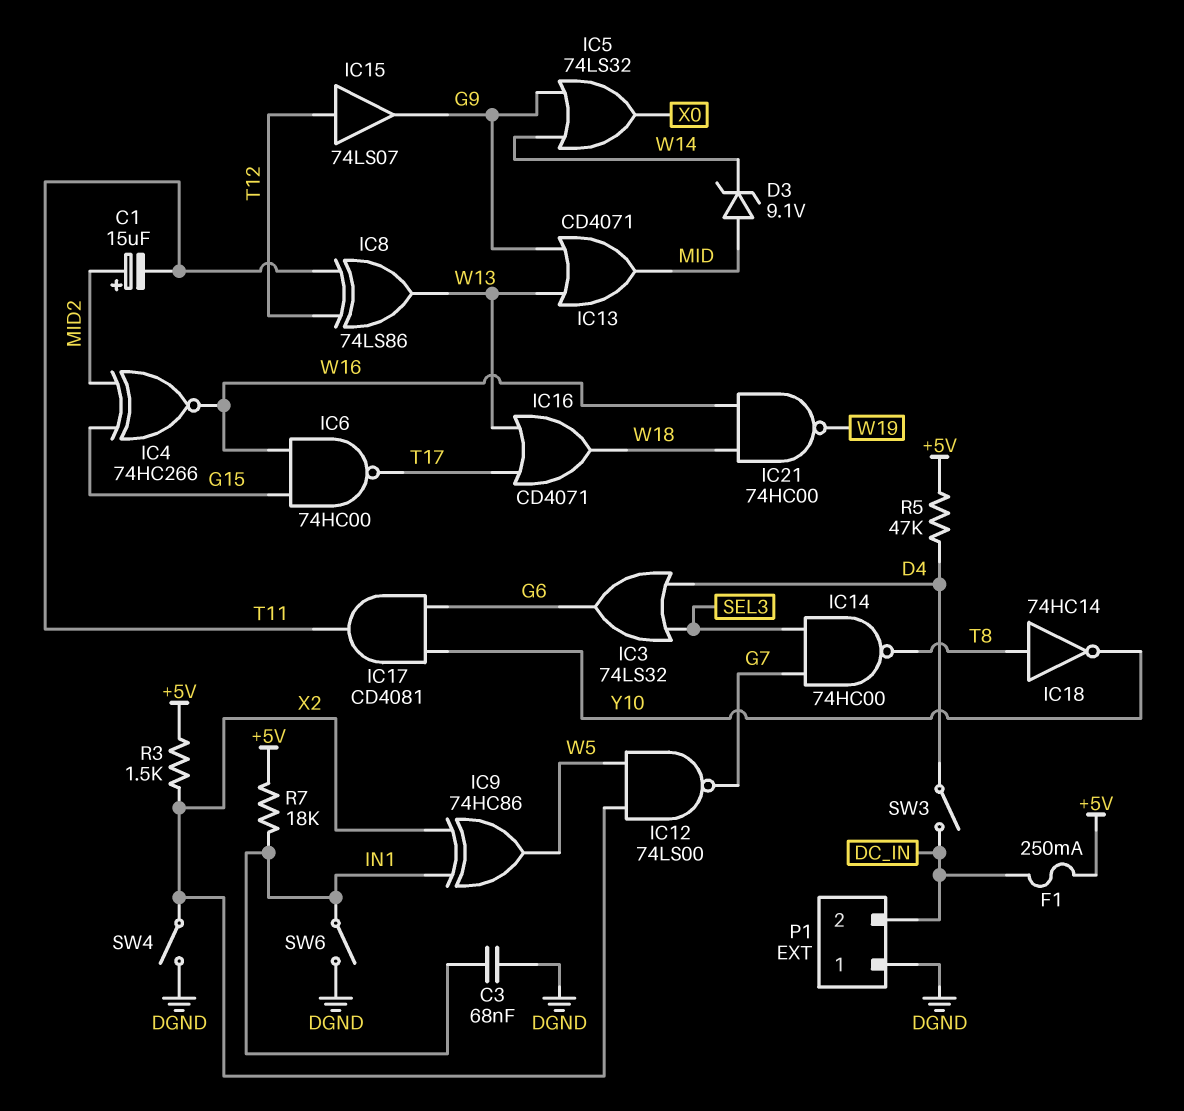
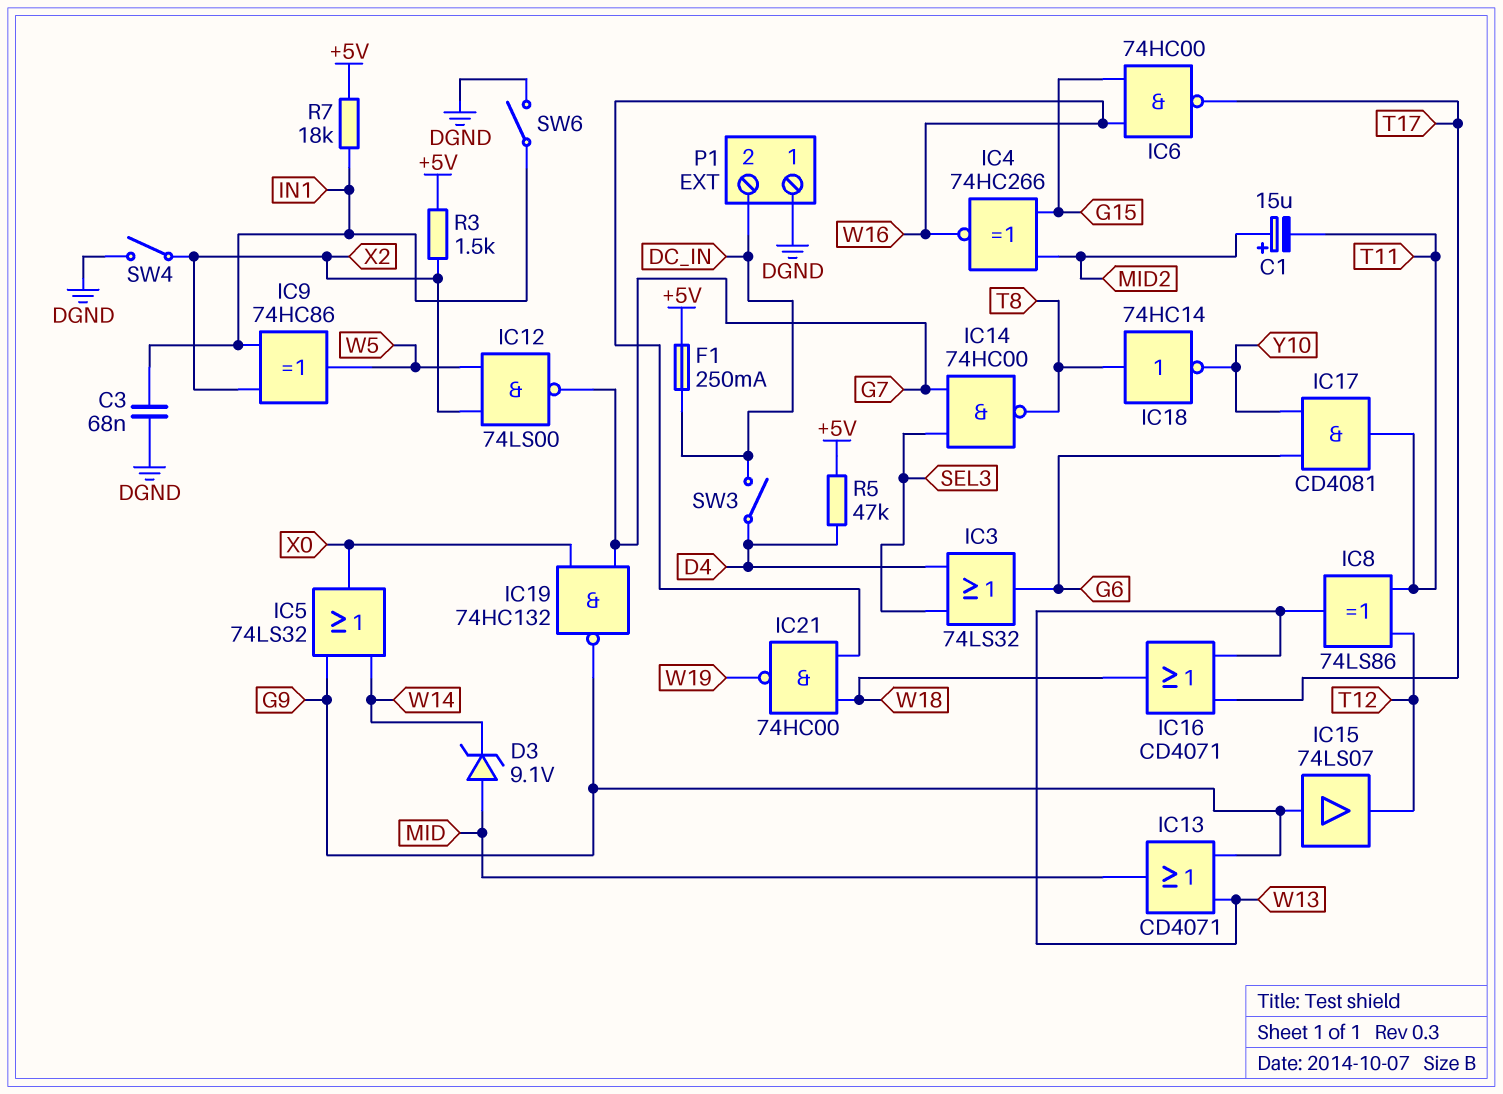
IC15: buffer 74LS07 (in T12, out G9) -> buffer 74LS07 (in G9, out T12)
IC19: none -> NAND 74HC132 (in G7, in X0, out G9)

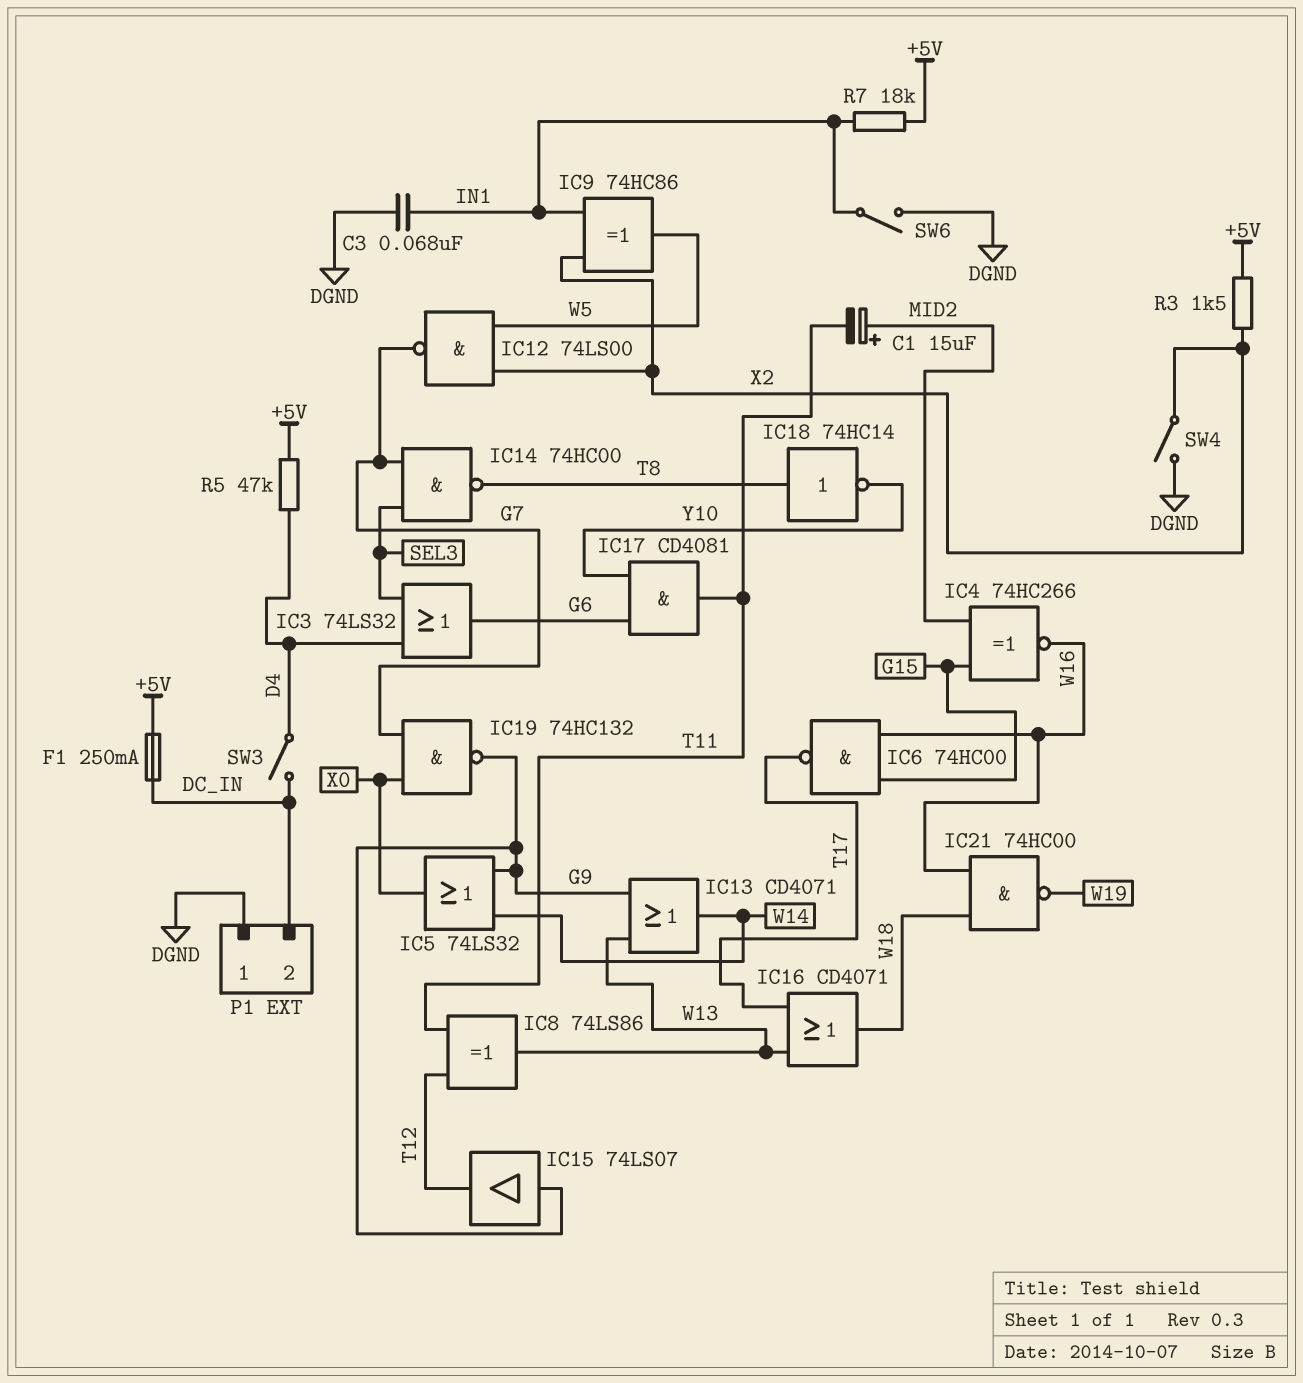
D3: zener 9.1V (A MID, K W14) -> none
IC13: OR CD4071 (in G9, in W13, out MID) -> OR CD4071 (in G9, in W13, out W14)

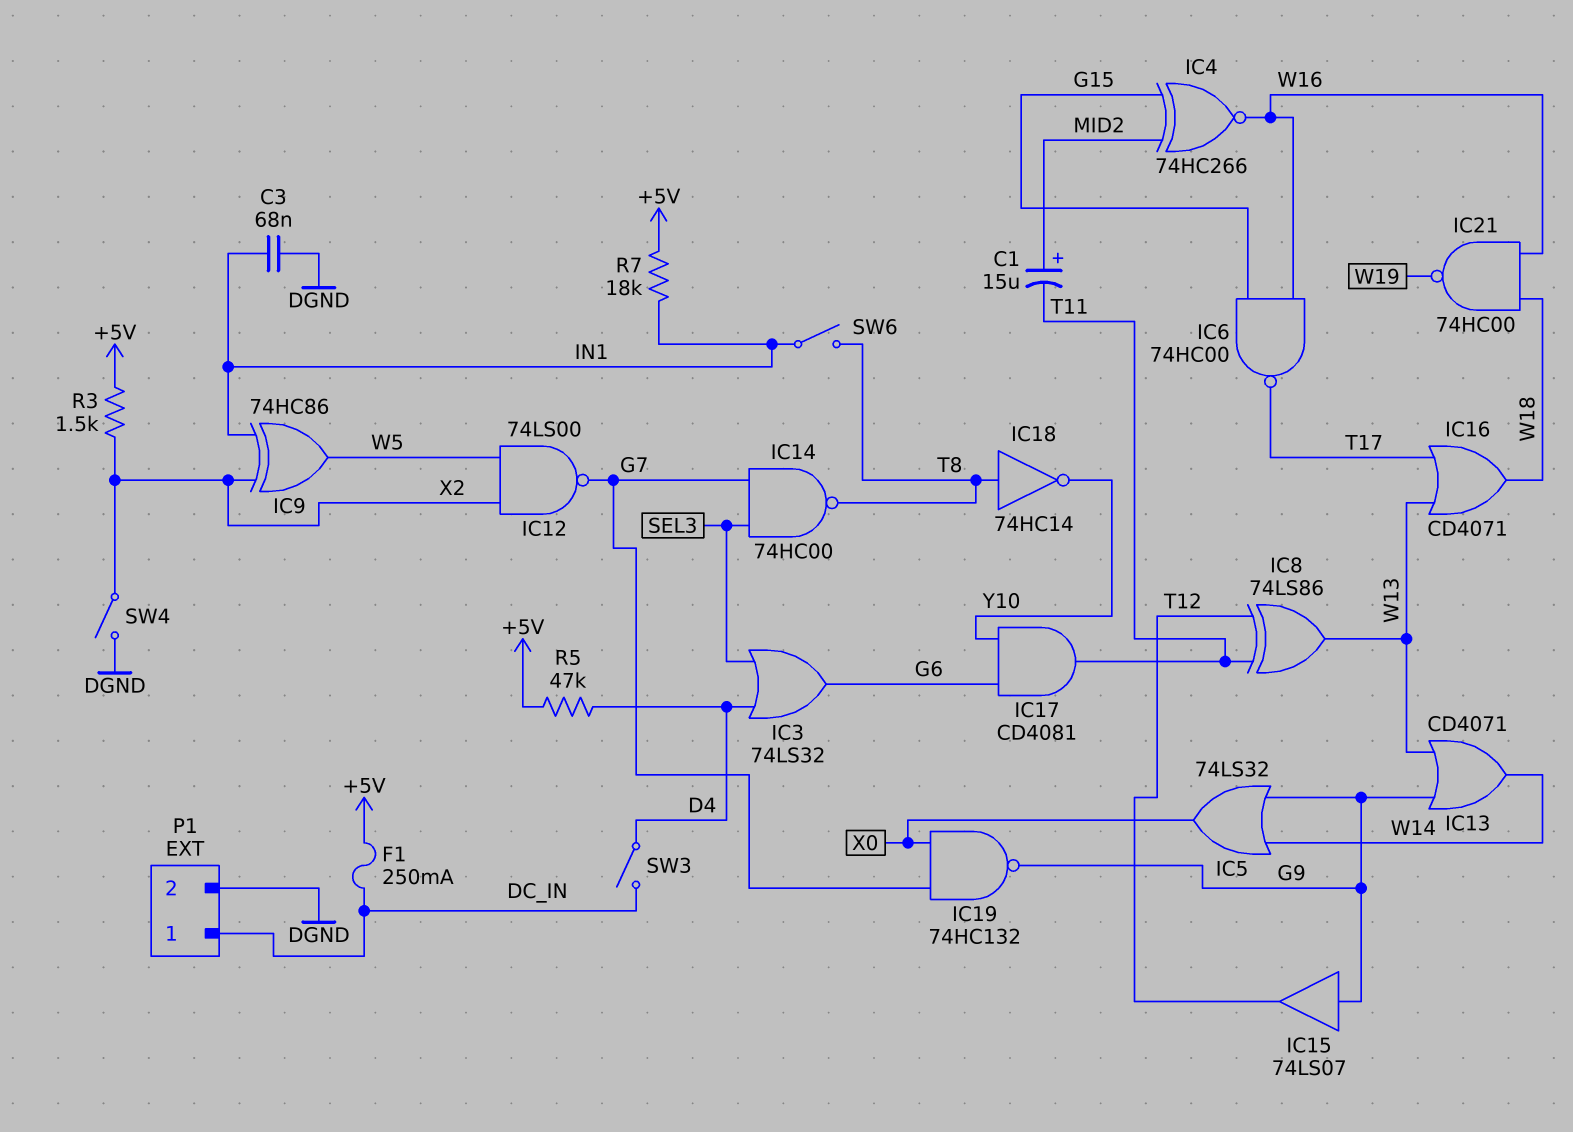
P1 pin 1: DGND -> DC_IN
P1 pin 2: DC_IN -> DGND
SW6: switch (DGND, IN1) -> switch (IN1, T8)

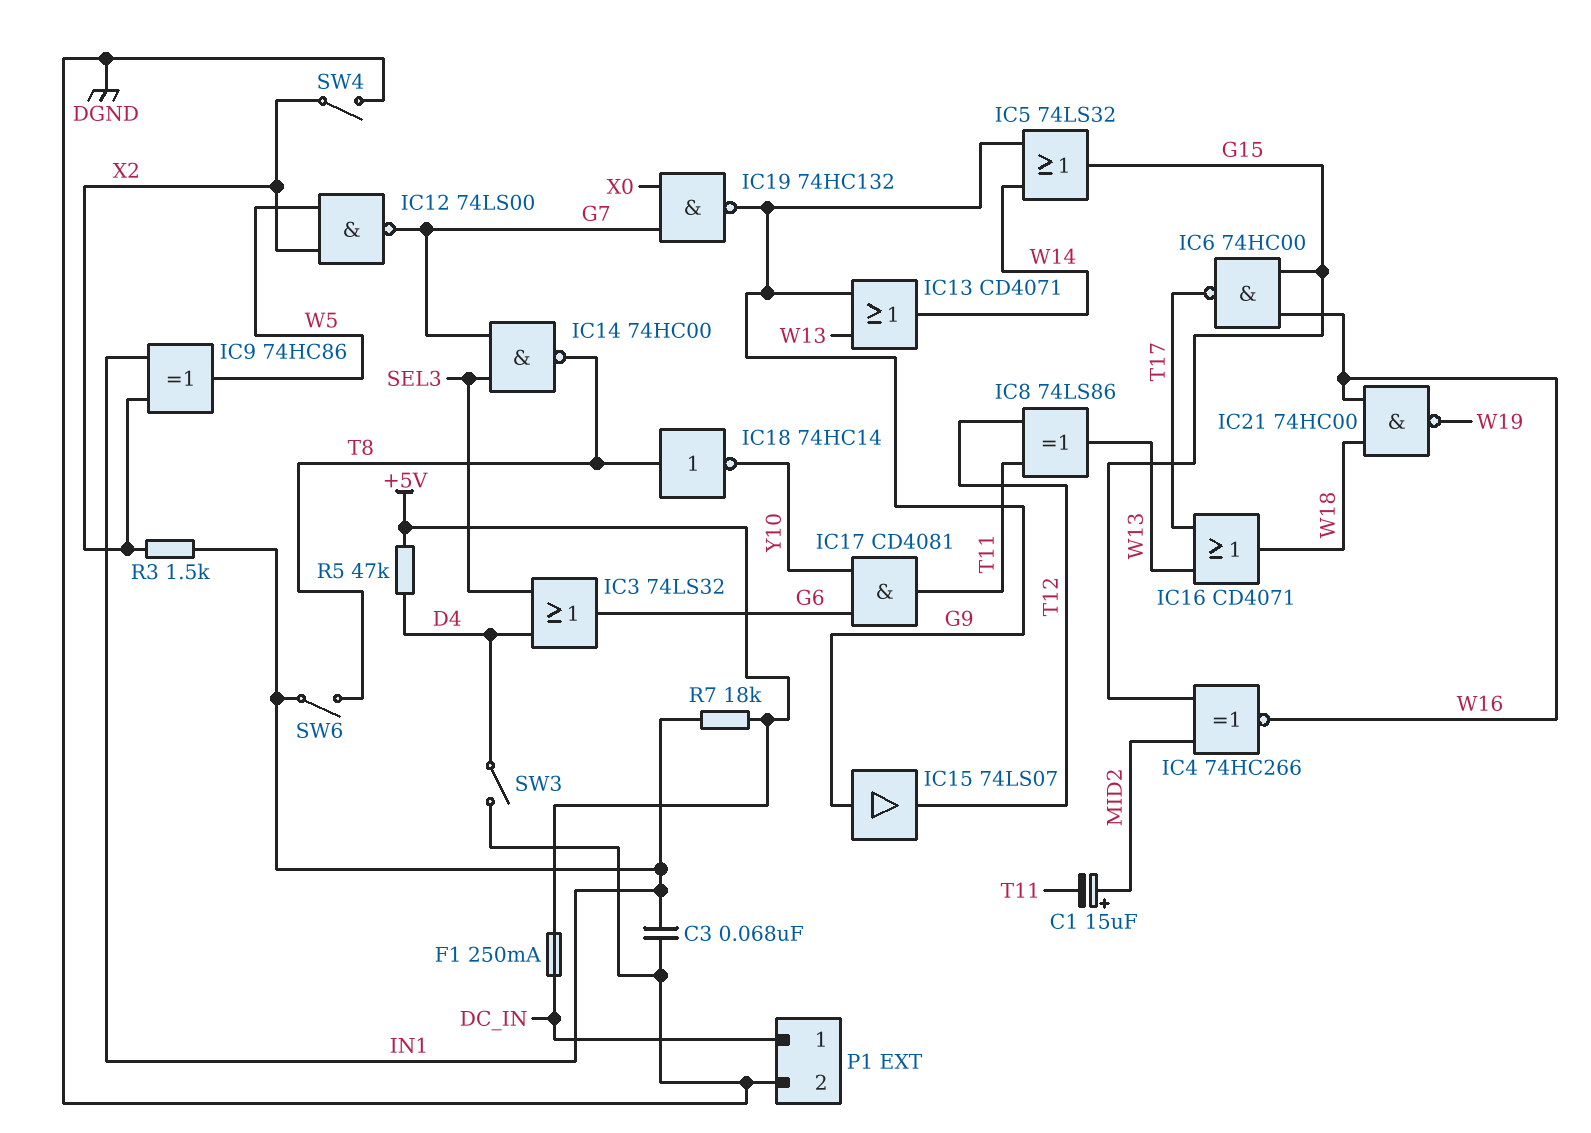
IC5: OR 74LS32 (in G9, in W14, out X0) -> OR 74LS32 (in G9, in W14, out G15)
R3: 1.5k (+5V, X2) -> 1.5k (IN1, X2)
SW3: switch (D4, DC_IN) -> switch (D4, DGND)

